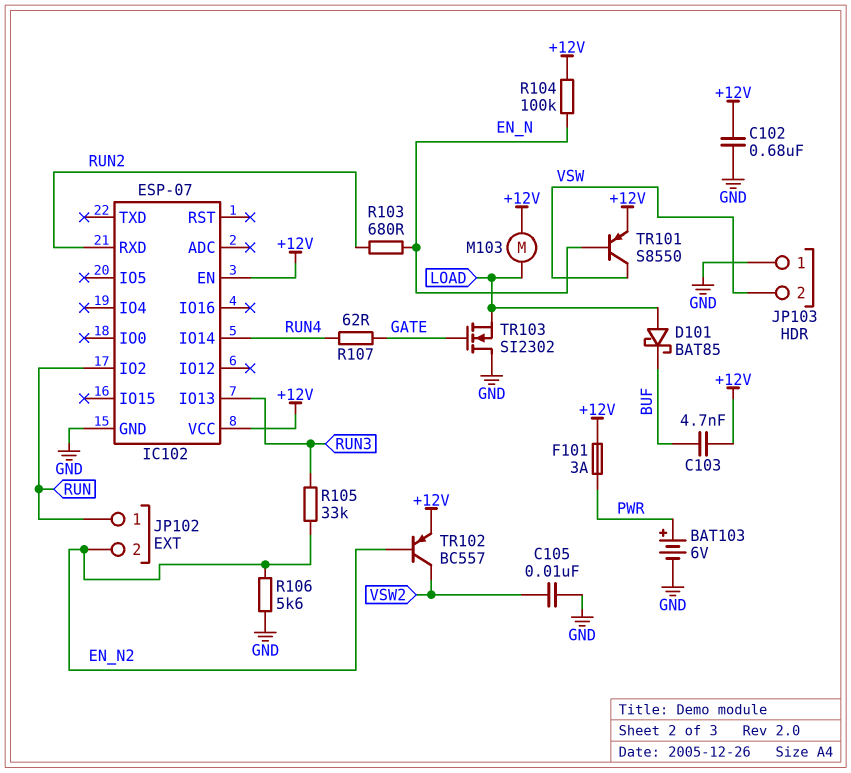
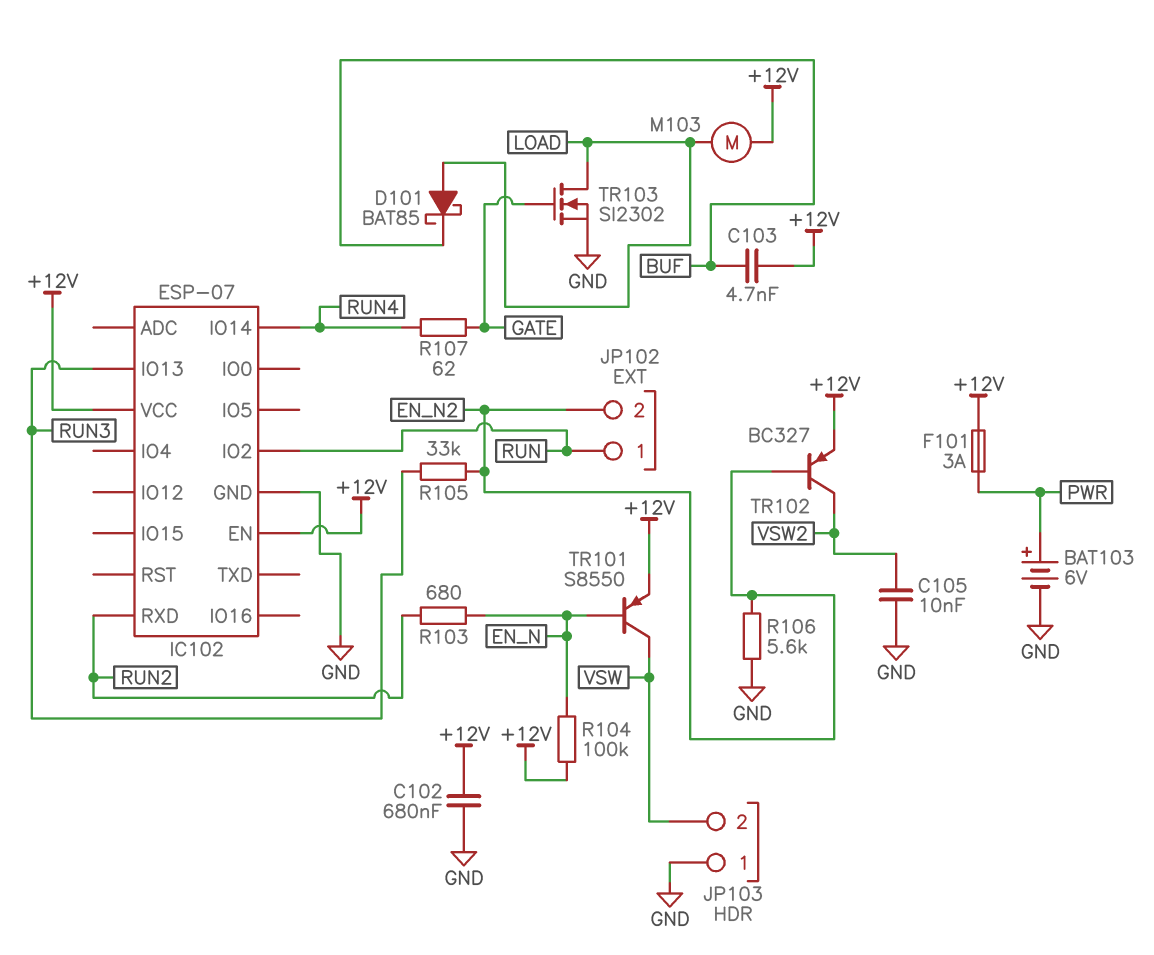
TR102: PNP BC557 (B EN_N2, C VSW2, E +12V) -> PNP BC327 (B EN_N2, C VSW2, E +12V)
TR103: NMOS SI2302 (G GATE, D GND, S LOAD) -> NMOS SI2302 (G GATE, D LOAD, S GND)

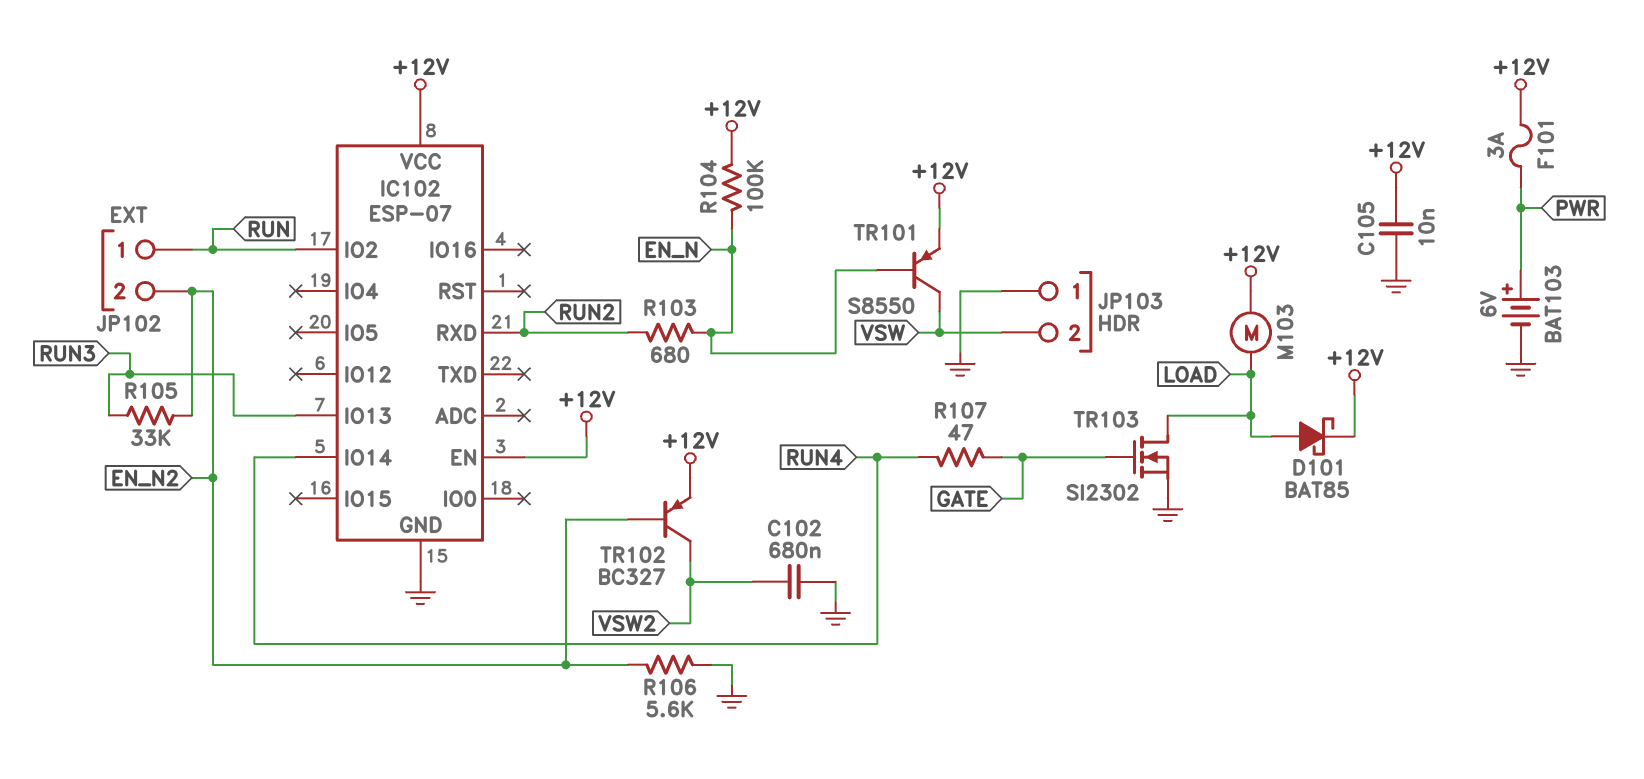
C102: 680nF (+12V, GND) -> 680nF (GND, VSW2)
C103: 4.7nF (+12V, BUF) -> none
C105: 10nF (GND, VSW2) -> 10nF (+12V, GND)
D101: schottky BAT85 (A LOAD, K BUF) -> schottky BAT85 (A LOAD, K +12V)
R107: 62 (GATE, RUN4) -> 47 (GATE, RUN4)

